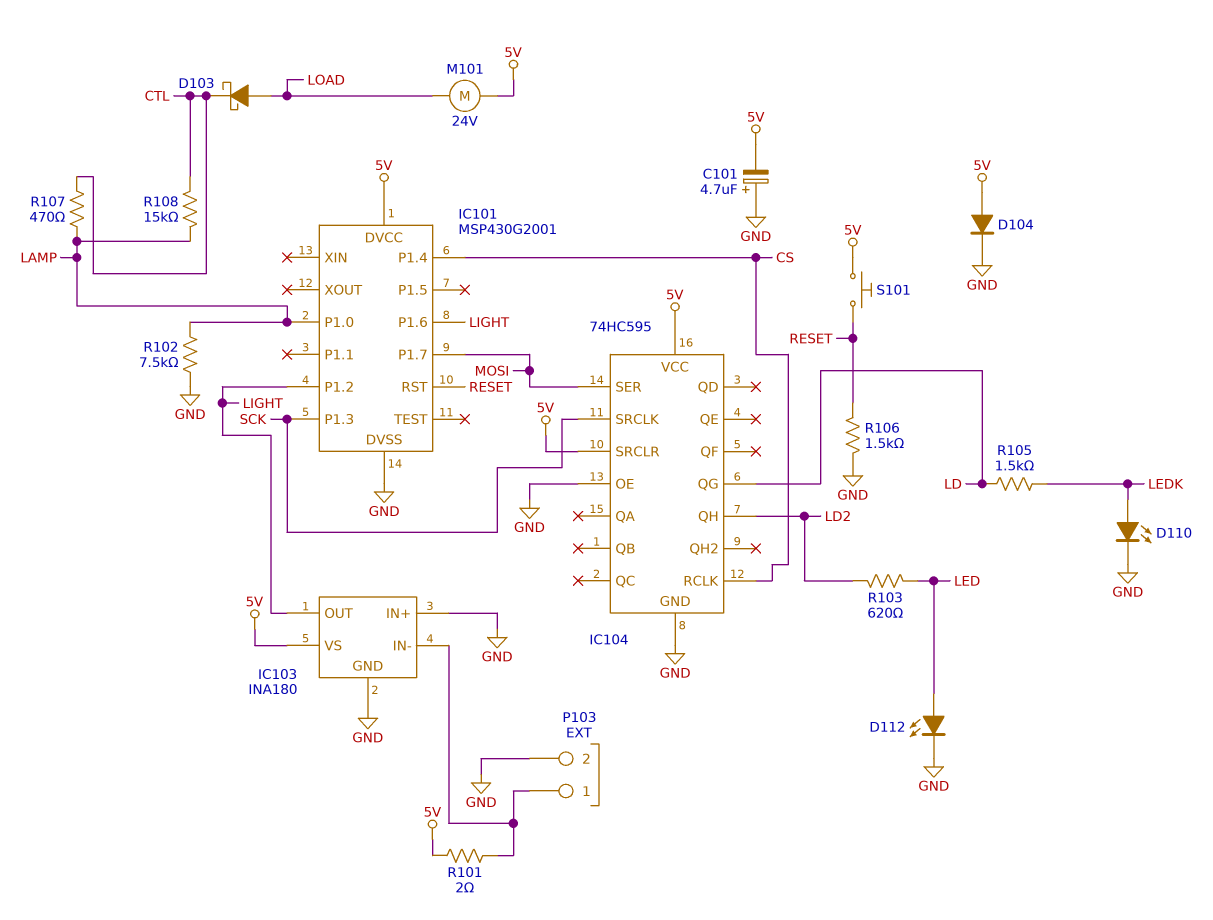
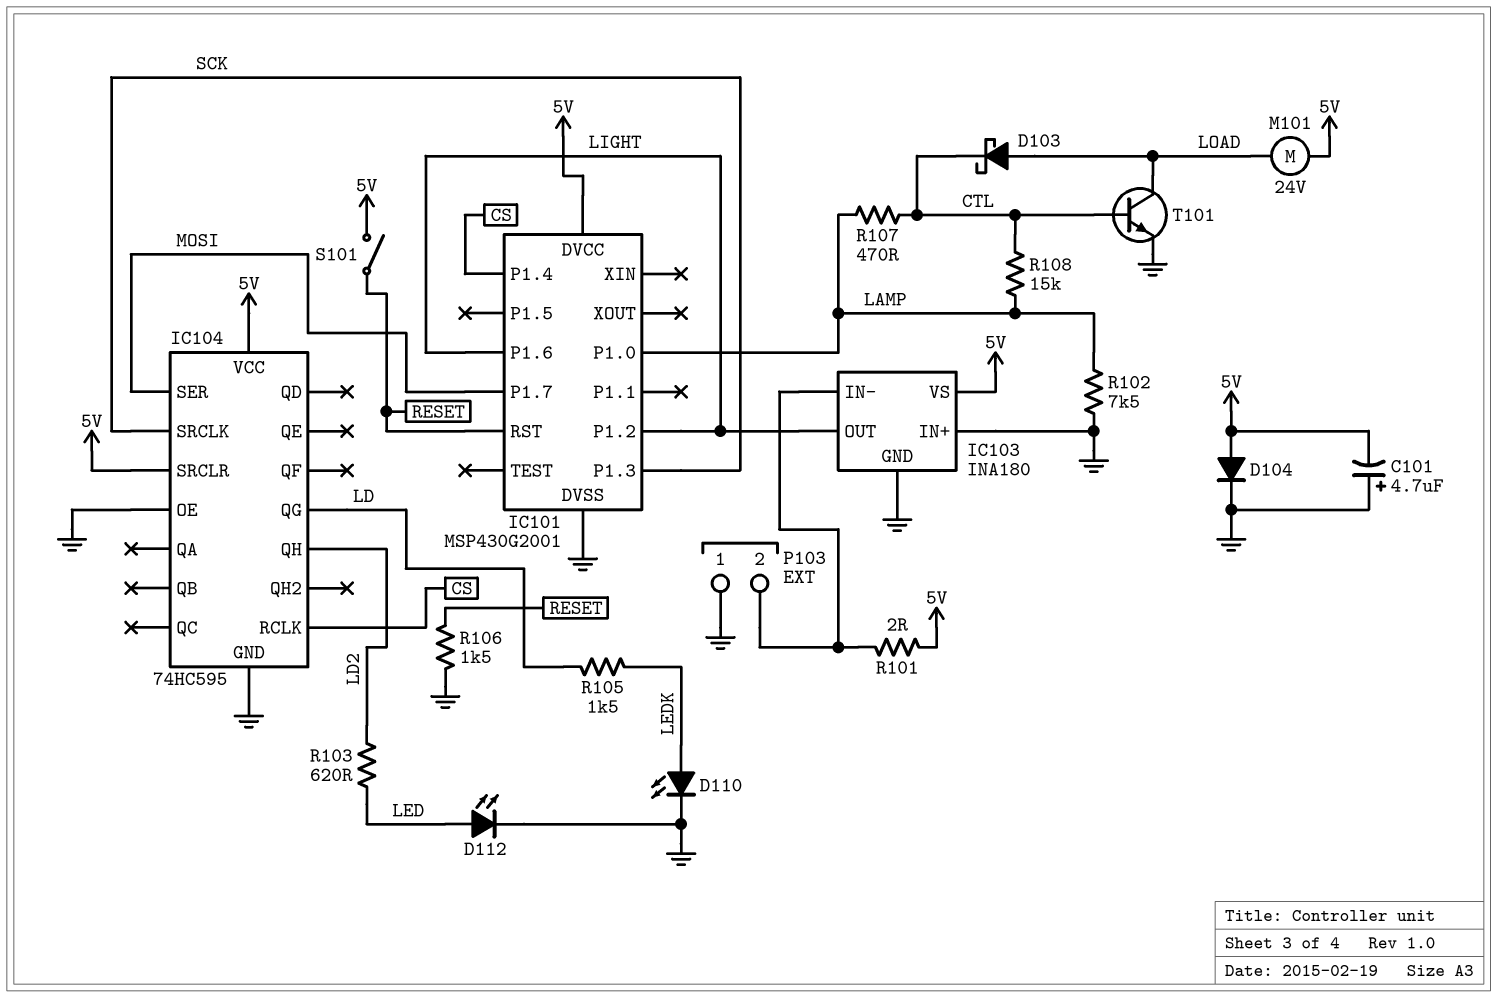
P103 pin 1: IC103/IN- -> GND
P103 pin 2: GND -> IC103/IN-
S101: button (5V, RESET) -> switch (5V, RESET)
T101: none -> NPN (B CTL, C LOAD, E GND)

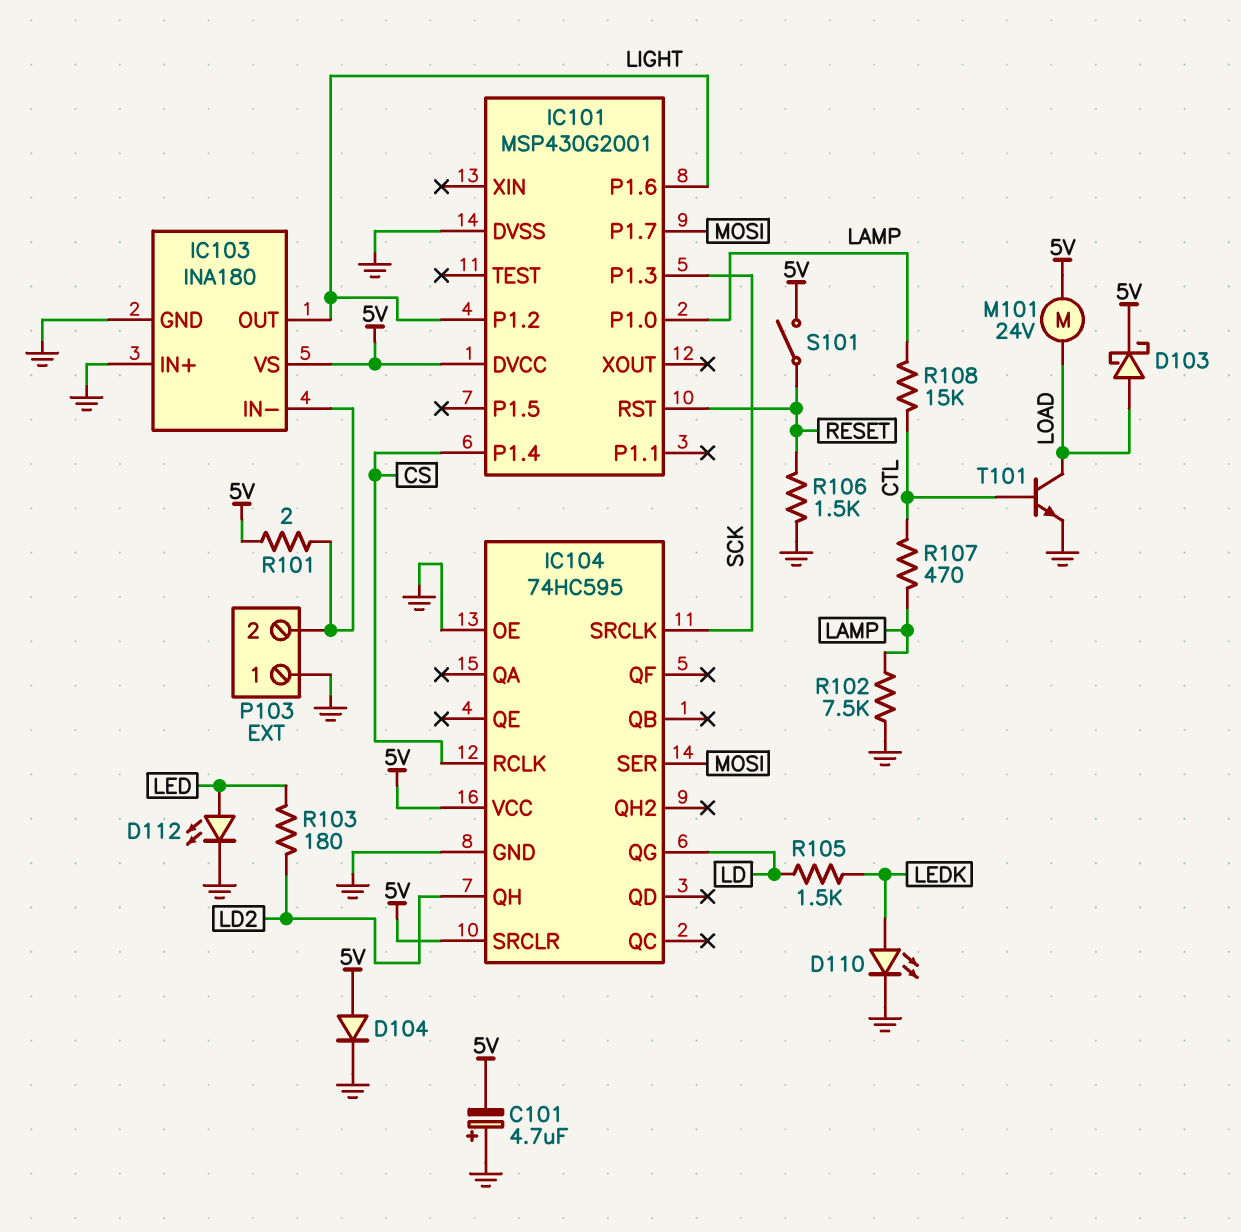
D103: schottky (A LOAD, K CTL) -> schottky (A LOAD, K 5V)
R103: 620 (LD2, LED) -> 180 (LD2, LED)

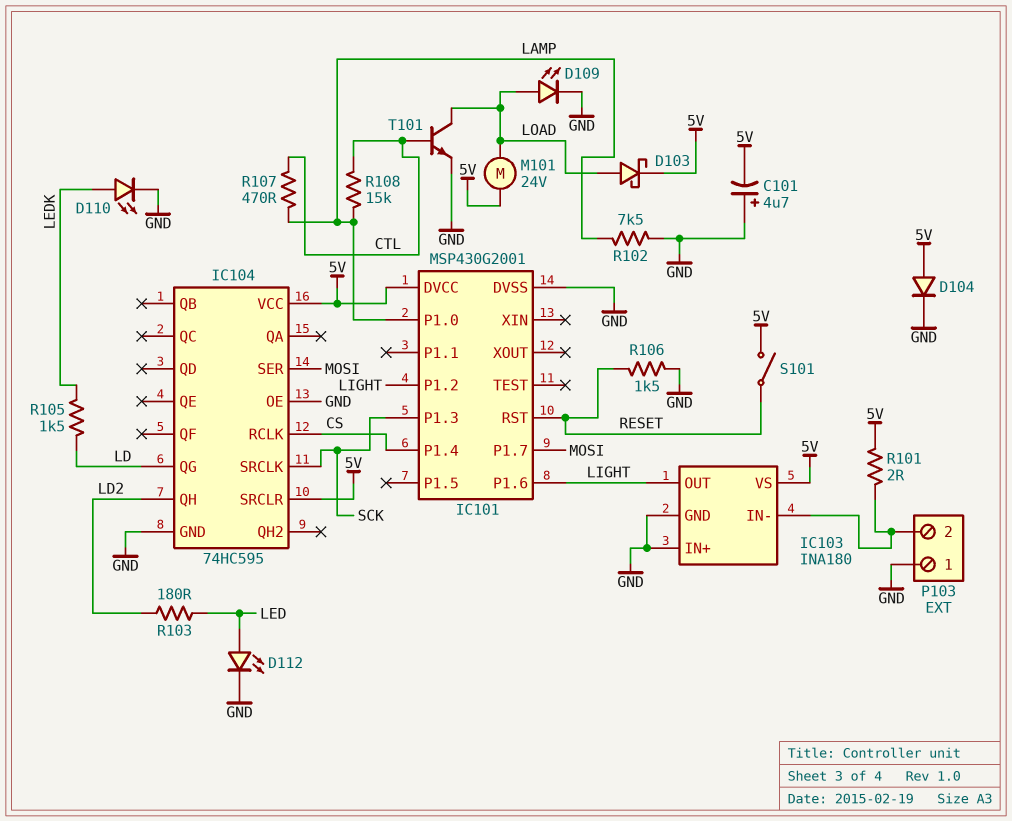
D109: none -> LED (A LOAD, K GND)

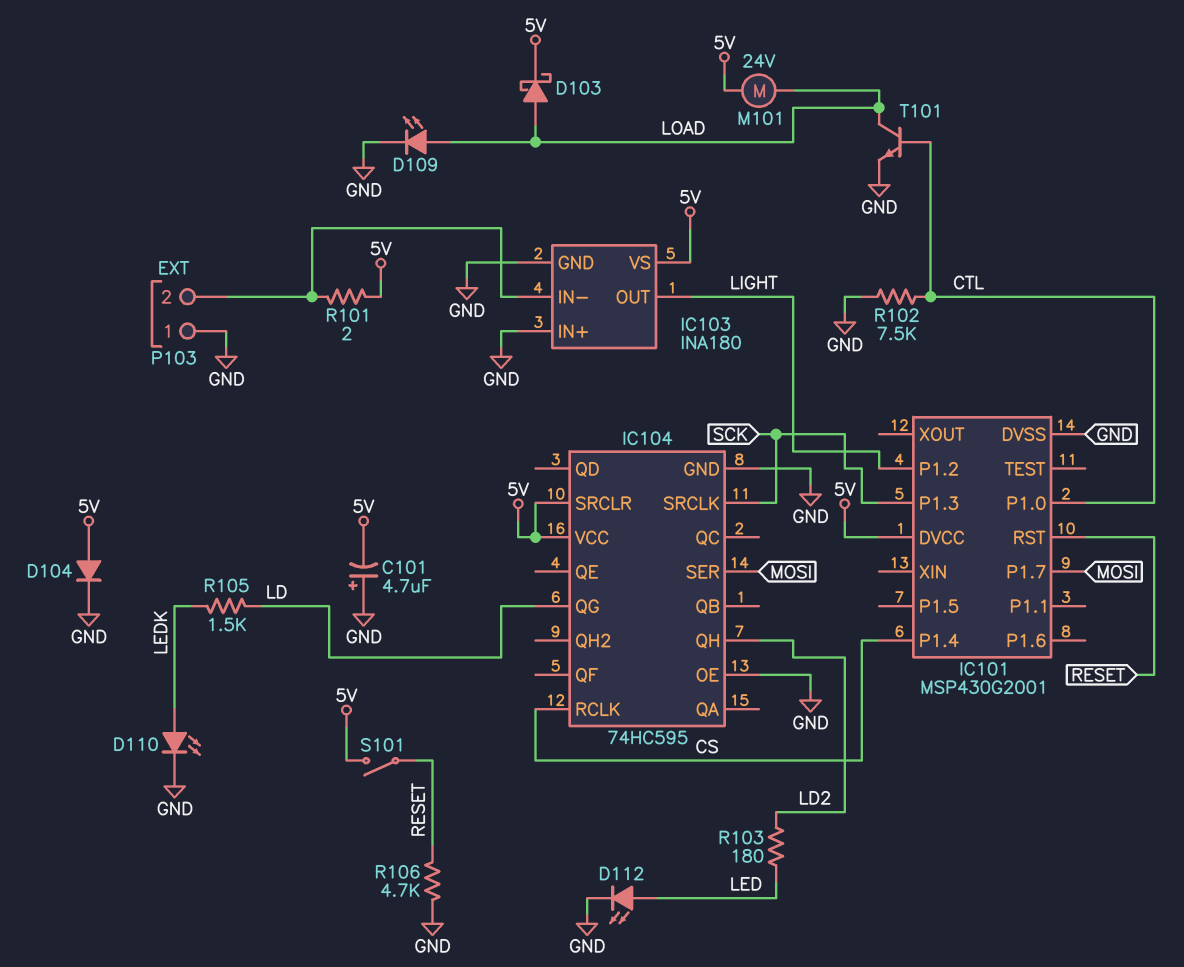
IC101 pin P1.0: LAMP -> CTL
IC101 pin P1.6: LIGHT -> none
R102: 7.5k (GND, LAMP) -> 7.5k (CTL, GND)
R106: 1.5k (GND, RESET) -> 4.7k (GND, RESET)
R107: 470 (CTL, LAMP) -> none
R108: 15k (CTL, LAMP) -> none

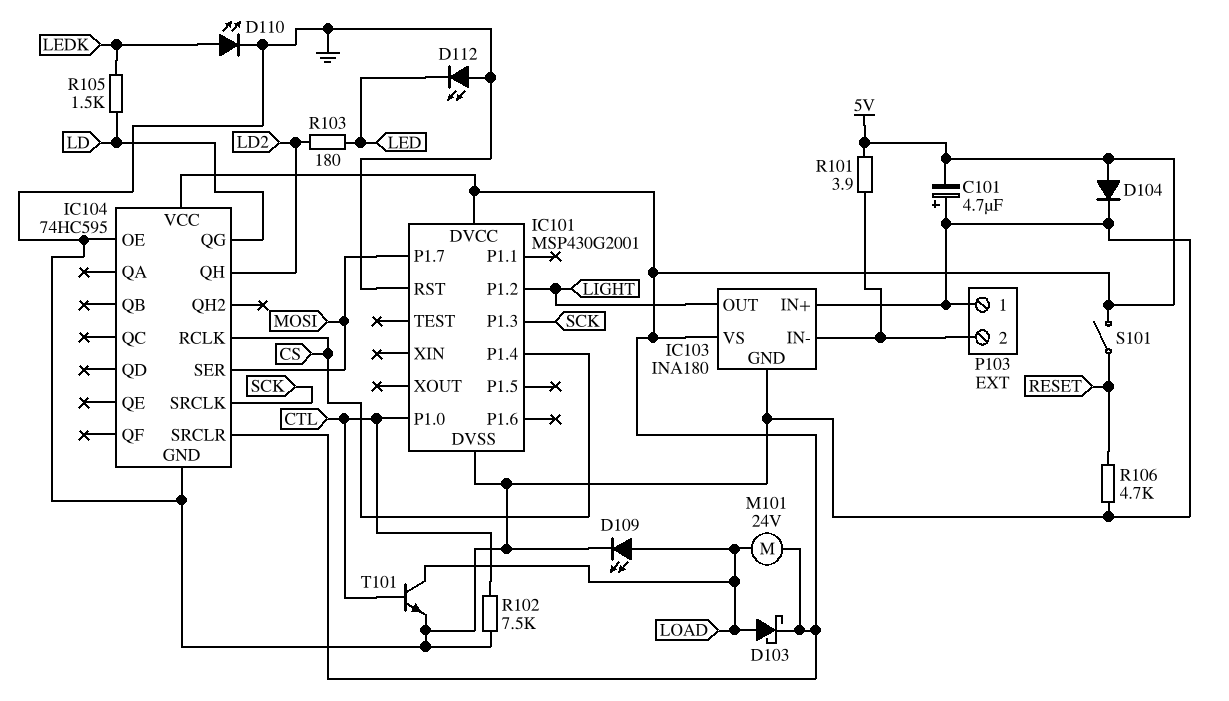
D112: LED (A LED, K GND) -> LED (A GND, K LED)
IC101 pin RST: RESET -> GND
R101: 2 (5V, IC103/IN-) -> 3.9 (5V, IC103/IN-)

